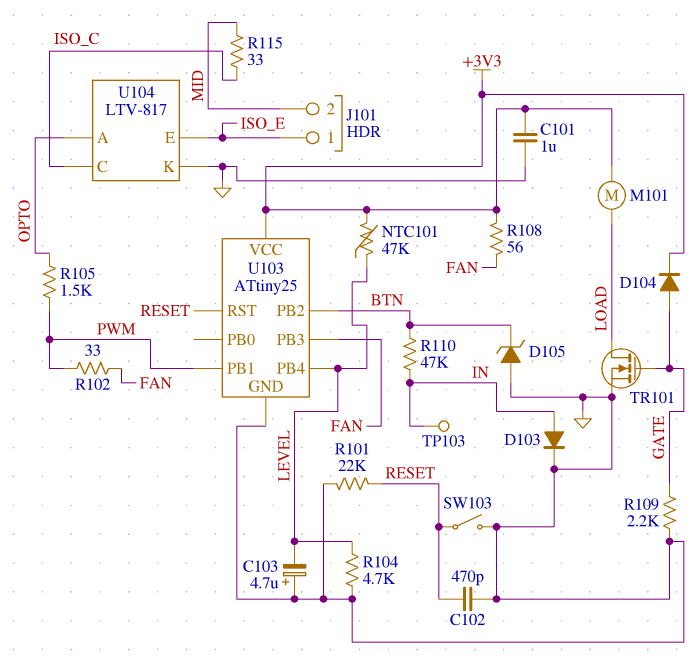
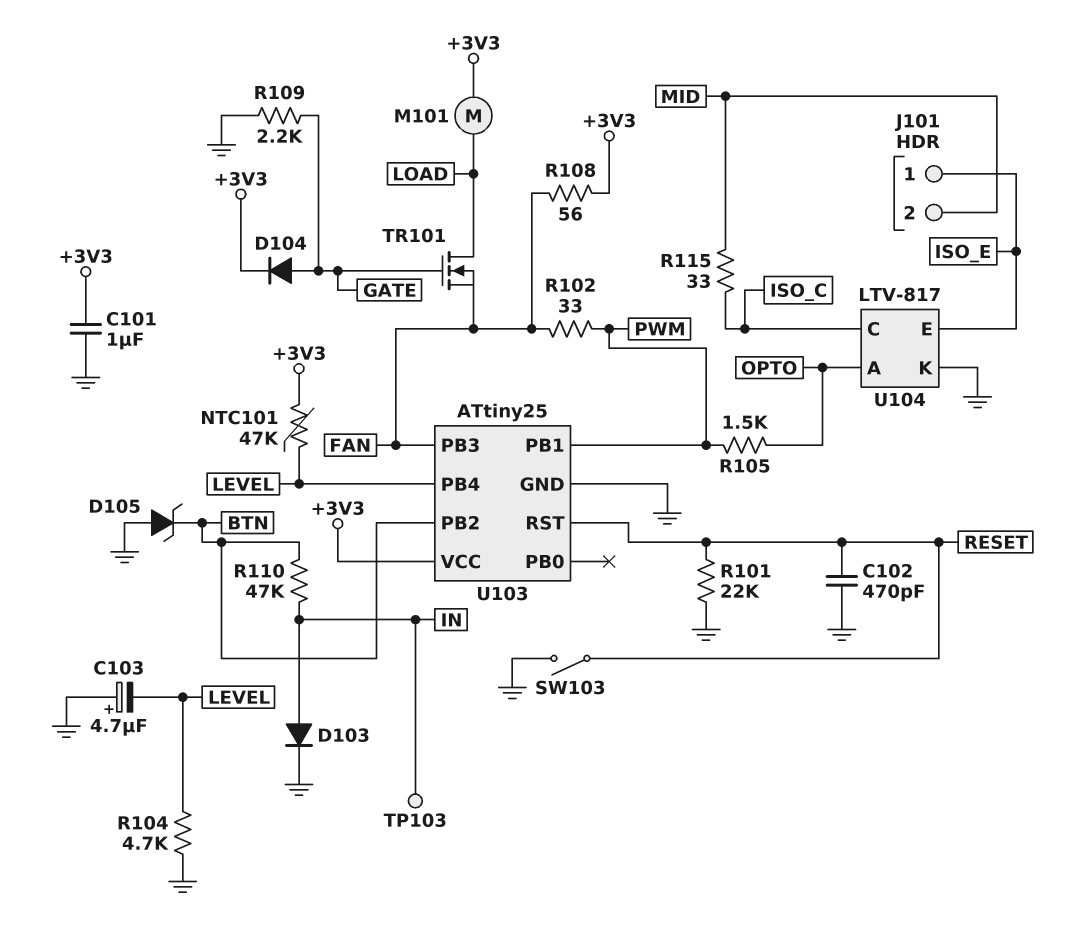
TR101: NMOS (G GATE, D LOAD, S GND) -> NMOS (G GATE, D LOAD, S FAN)

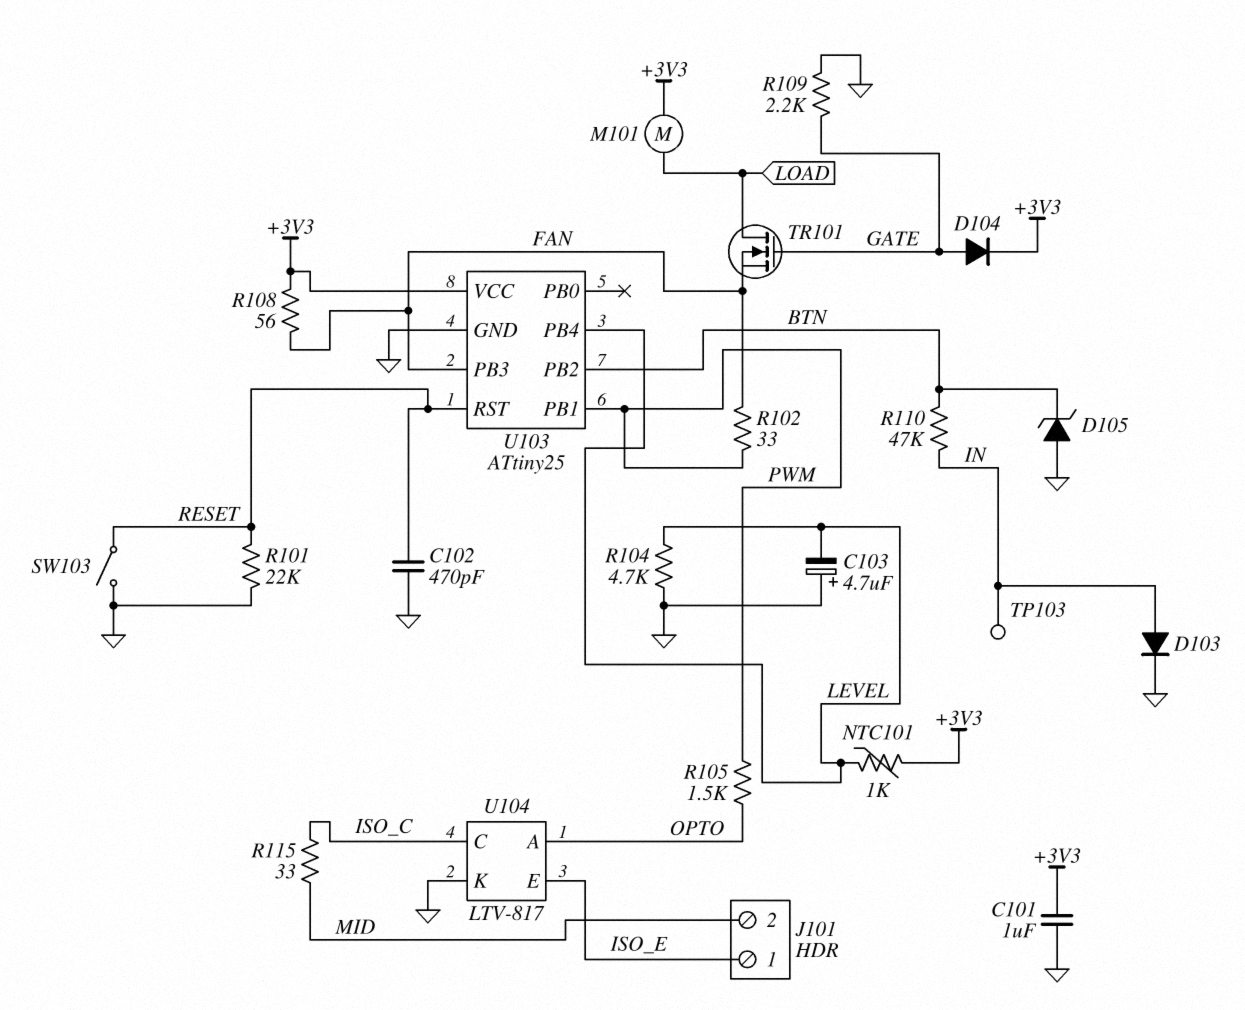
NTC101: 47k (+3V3, LEVEL) -> 1k (+3V3, LEVEL)

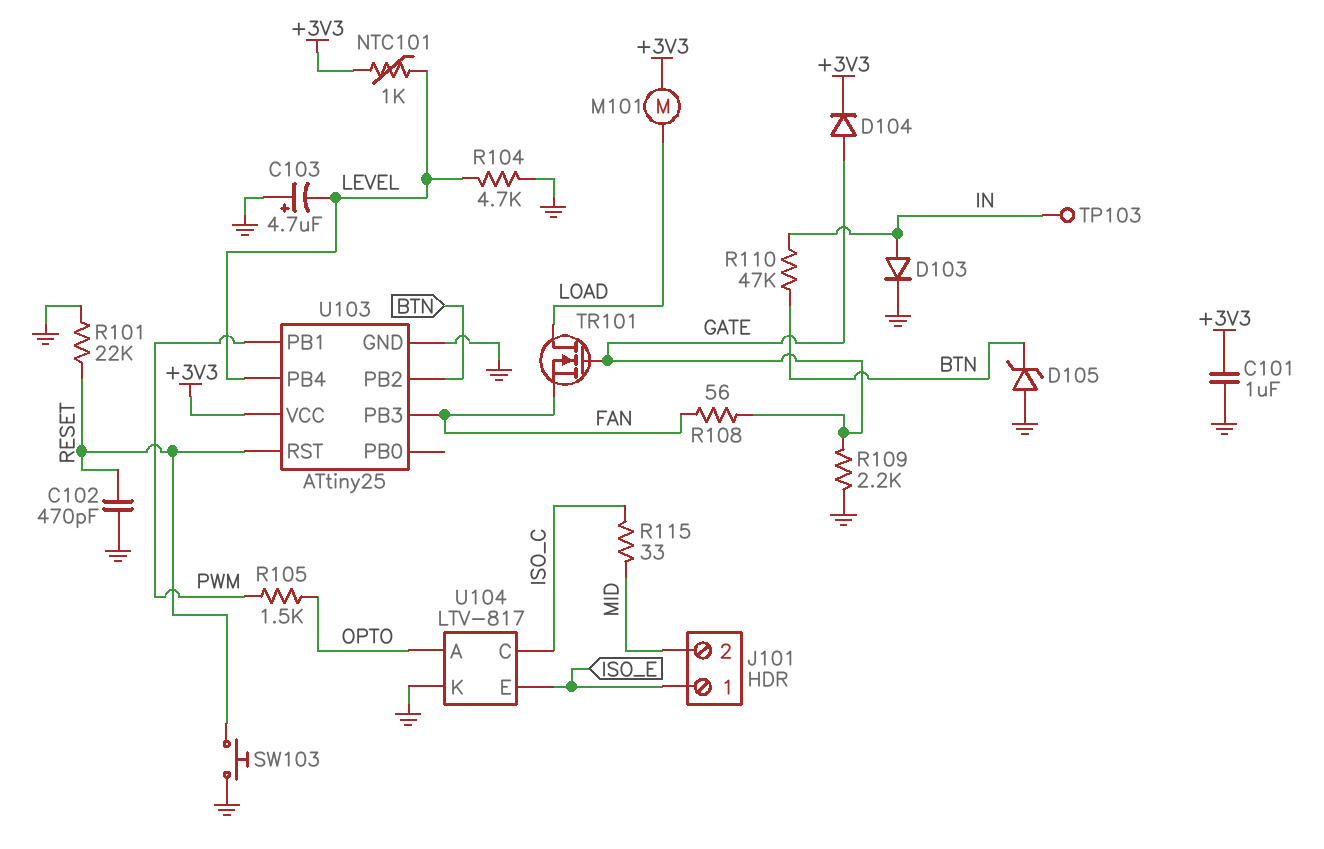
R102: 33 (FAN, PWM) -> none
R108: 56 (+3V3, FAN) -> 56 (FAN, GATE)
SW103: switch (GND, RESET) -> button (GND, RESET)

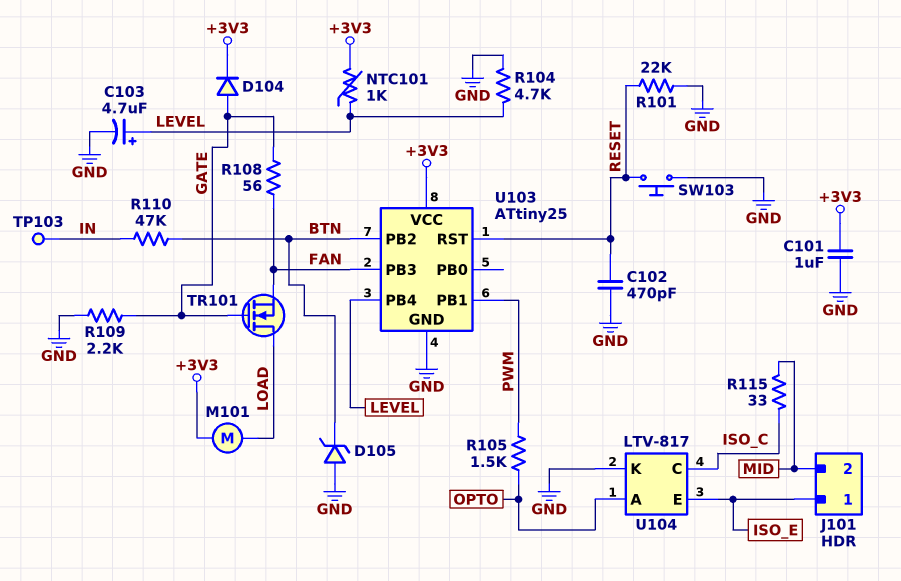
C103: 4.7uF (plus GND, minus LEVEL) -> 4.7uF (plus LEVEL, minus GND)
D103: diode (A IN, K GND) -> none

